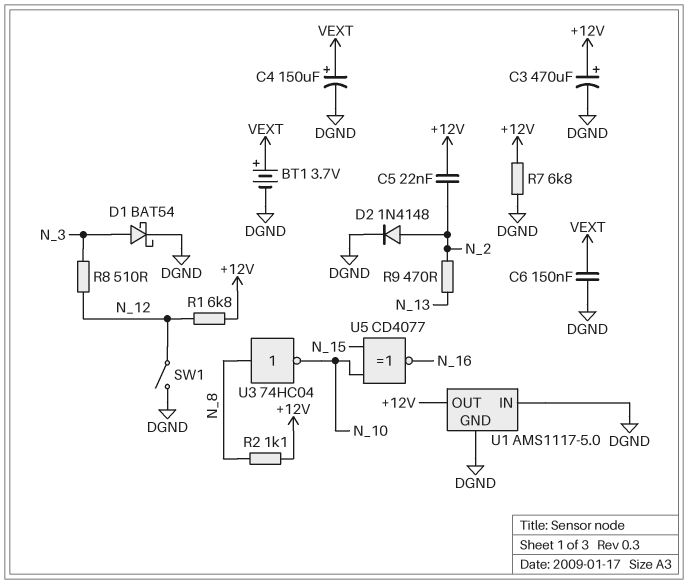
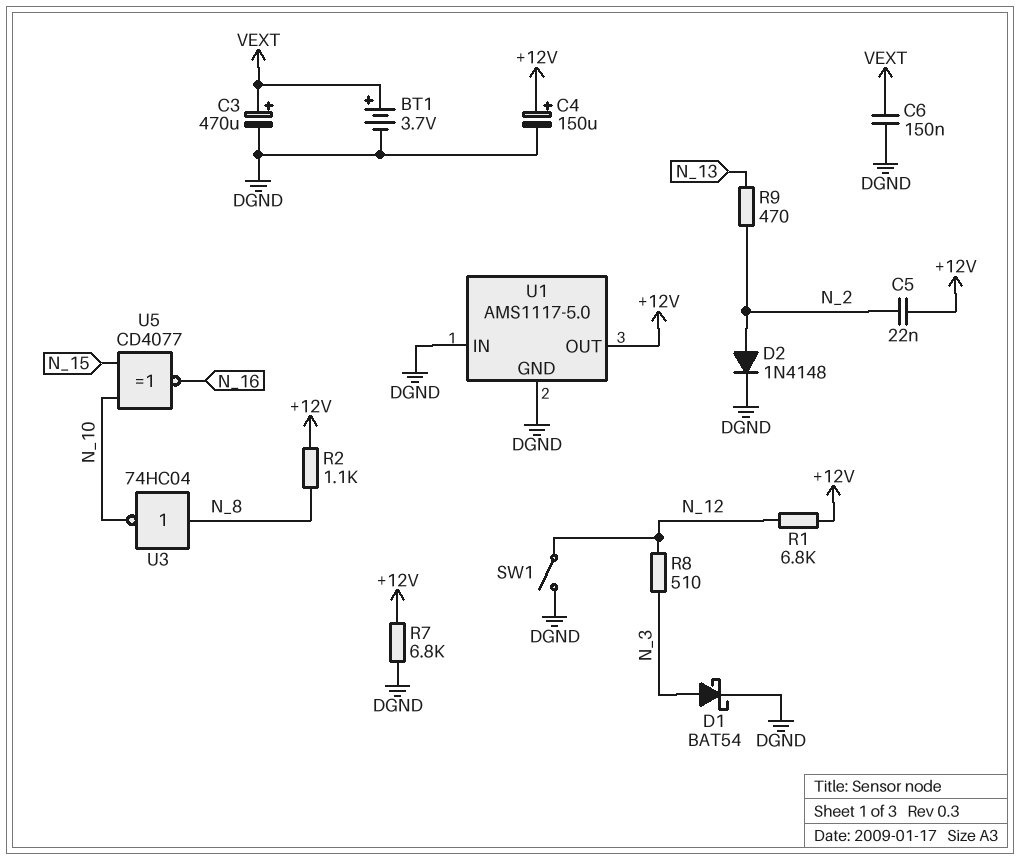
C3: 470uF (plus +12V, minus DGND) -> 470uF (plus VEXT, minus DGND)
C4: 150uF (plus VEXT, minus DGND) -> 150uF (plus +12V, minus DGND)

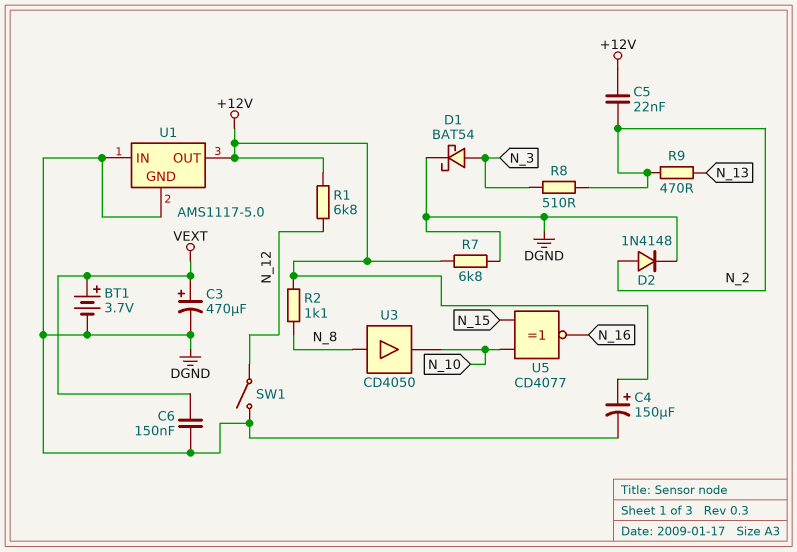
R8: 510 (N_3, N_12) -> 510 (N_2, N_3)
U3: NOT 74HC04 (in N_8, out N_10) -> buffer CD4050 (in N_8, out N_10)

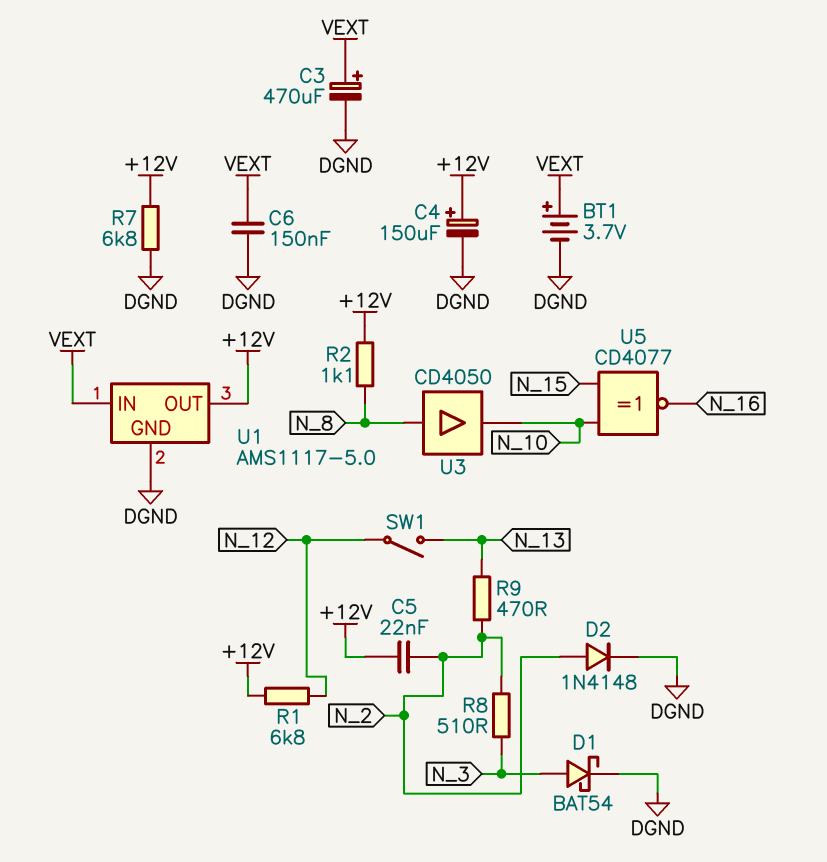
SW1: switch (DGND, N_12) -> switch (N_12, N_13)
U1 pin IN: DGND -> VEXT

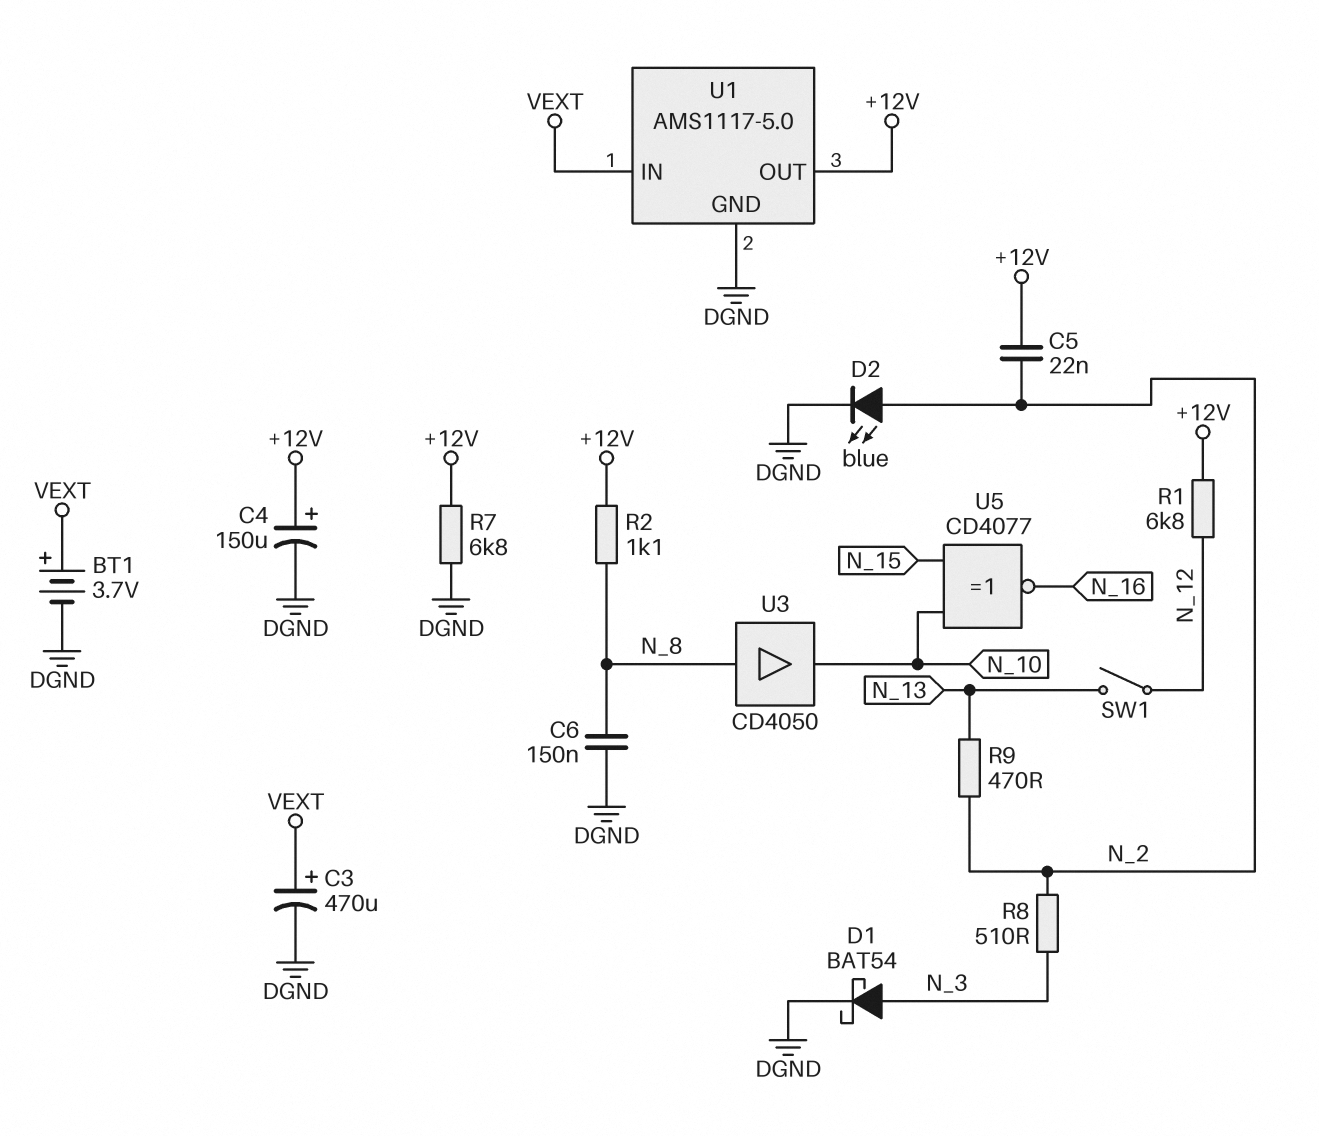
C6: 150nF (DGND, VEXT) -> 150nF (DGND, N_8)
D2: diode 1N4148 (A N_2, K DGND) -> LED blue (A N_2, K DGND)

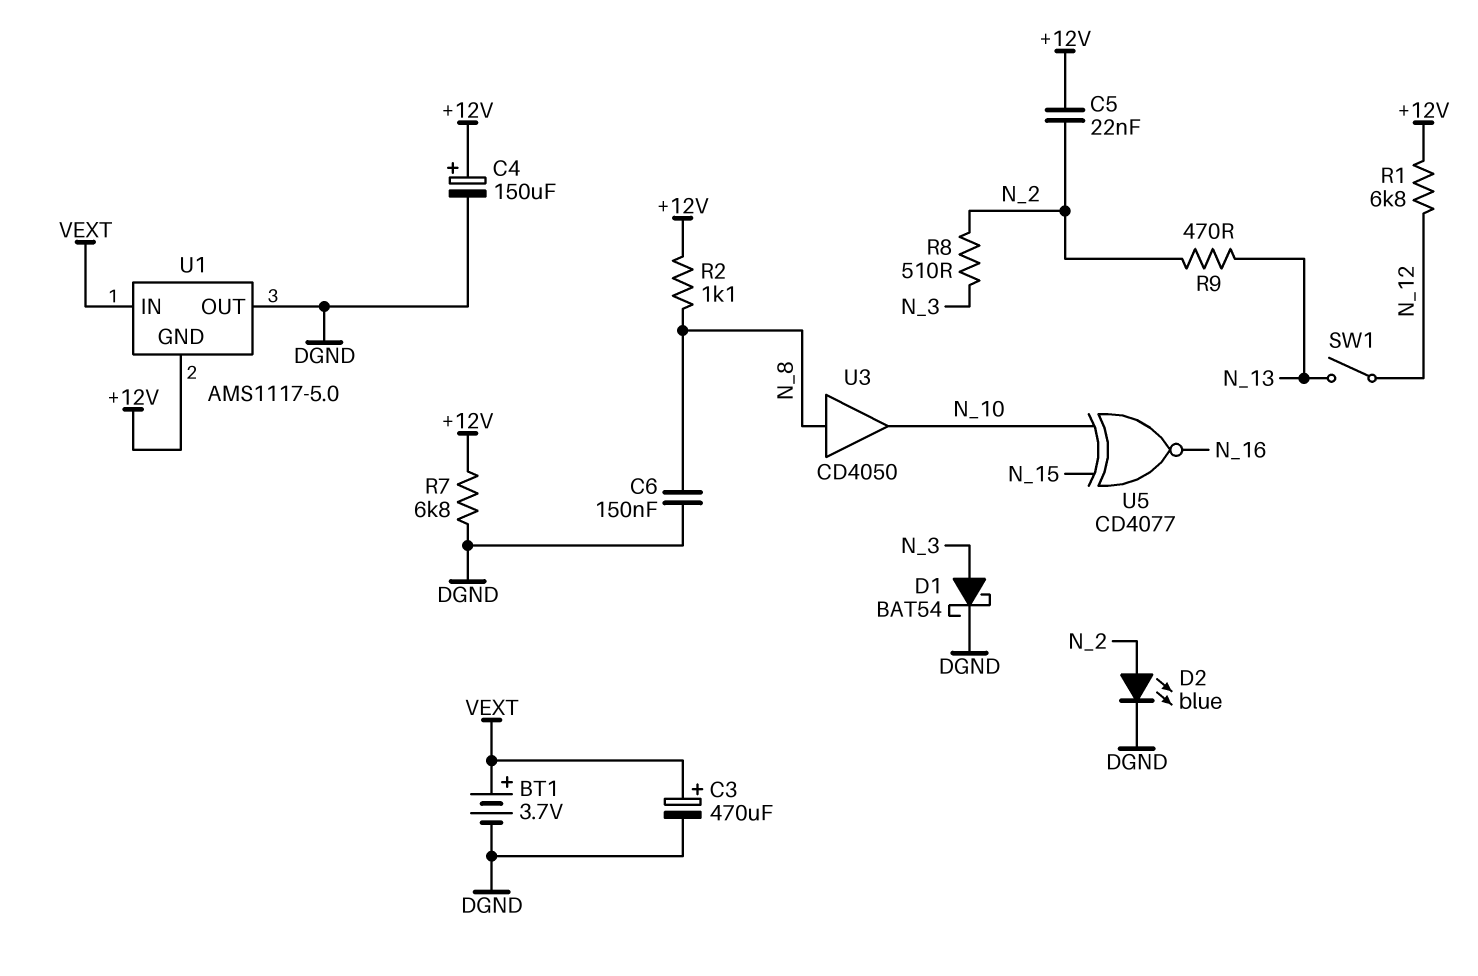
U1 pin GND: DGND -> +12V
U1 pin OUT: +12V -> DGND

